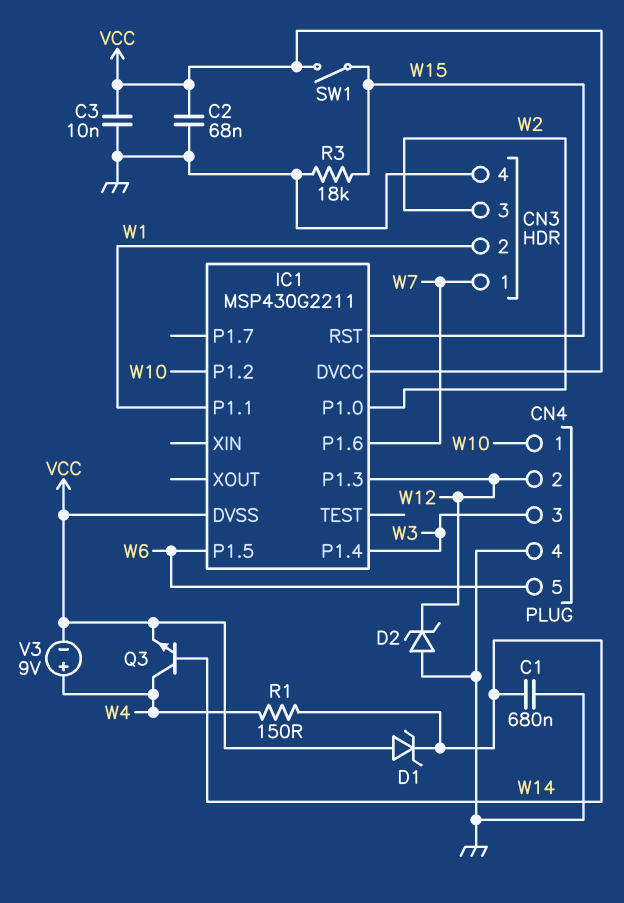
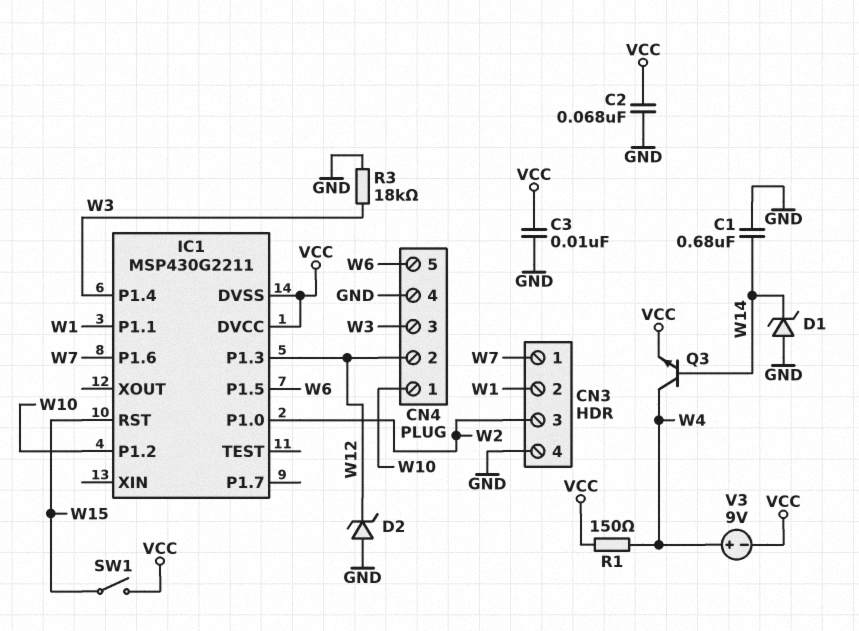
D1: zener (A VCC, K W14) -> zener (A GND, K W14)
R1: 150 (W4, W14) -> 150 (VCC, W4)
R3: 18k (GND, W15) -> 18k (GND, W3)

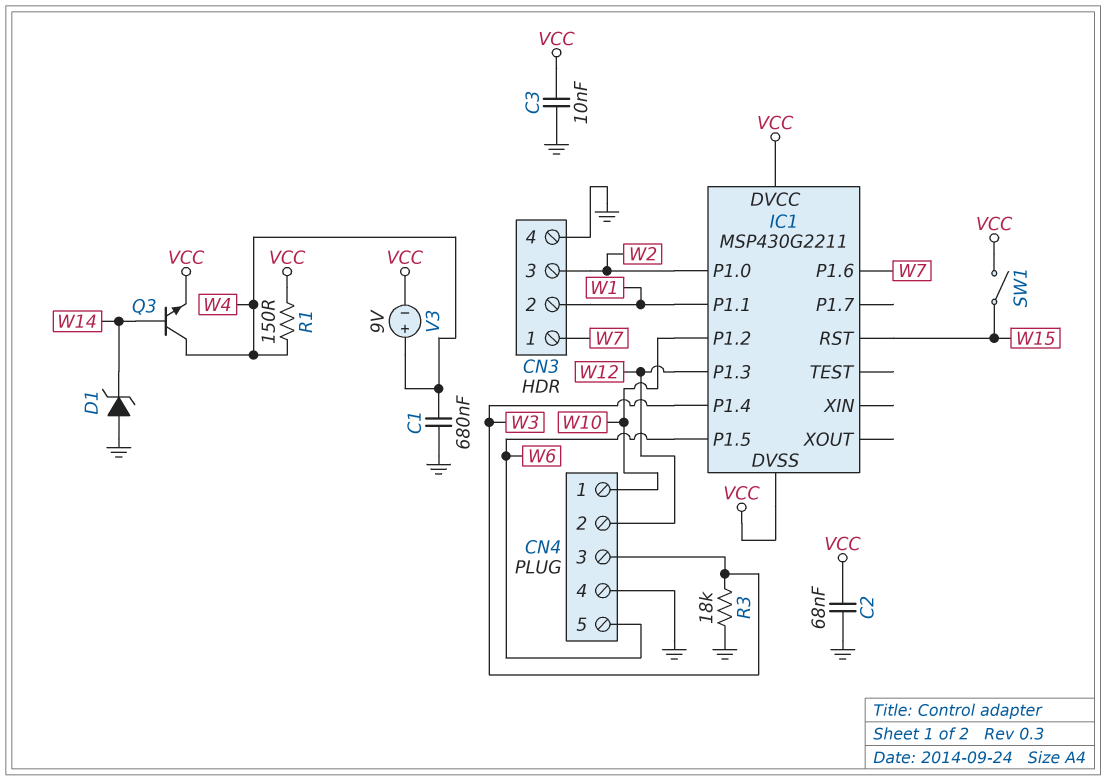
C1: 680nF (GND, W14) -> 680nF (GND, W4)
D2: zener (A GND, K W12) -> none

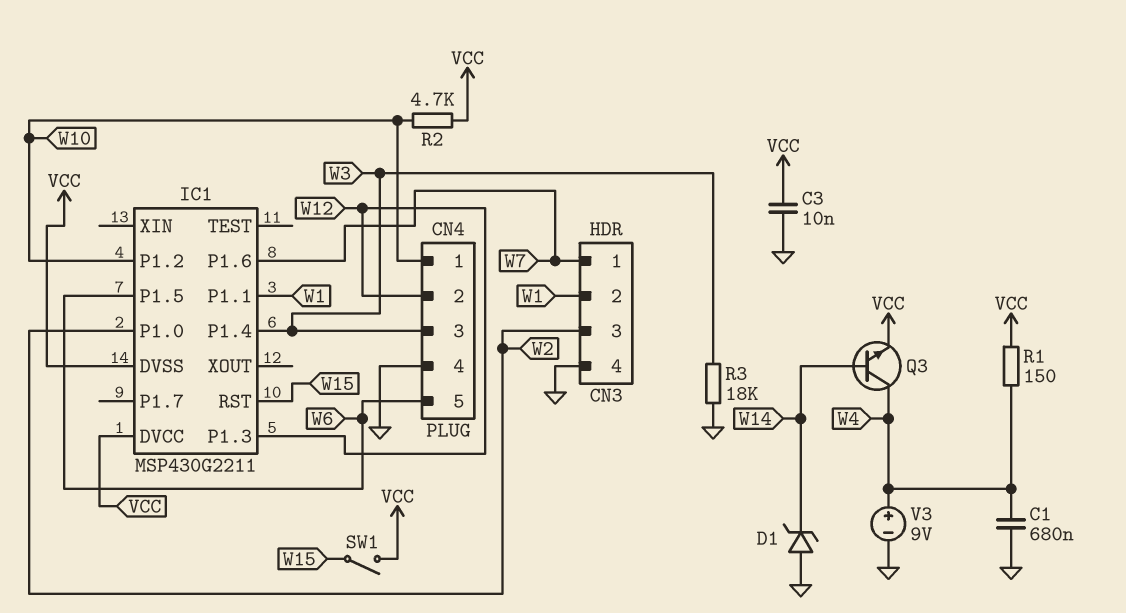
C2: 68nF (GND, VCC) -> none
R2: none -> 4.7k (VCC, W10)
V3: 9V (plus W4, minus VCC) -> 9V (plus W4, minus GND)

